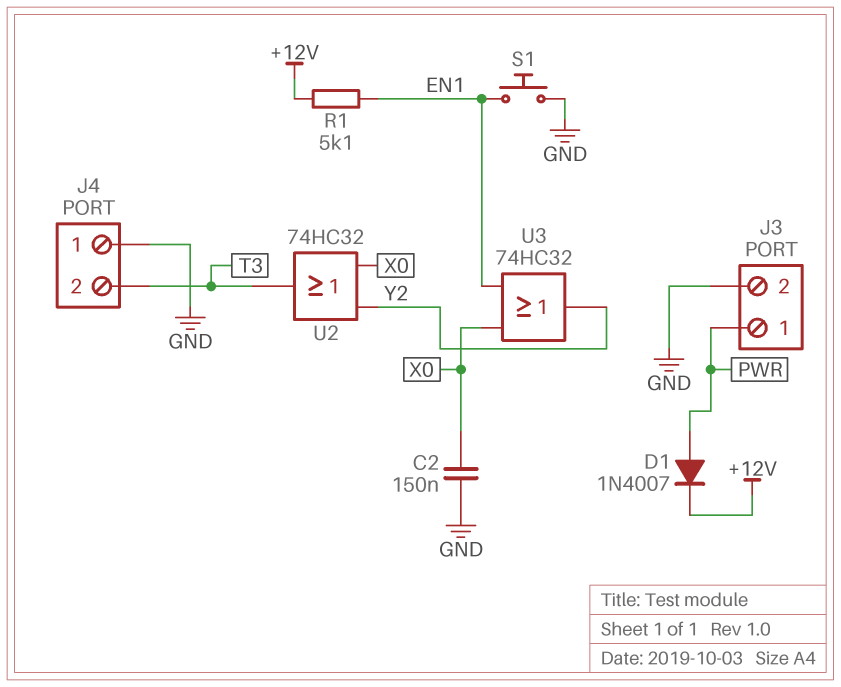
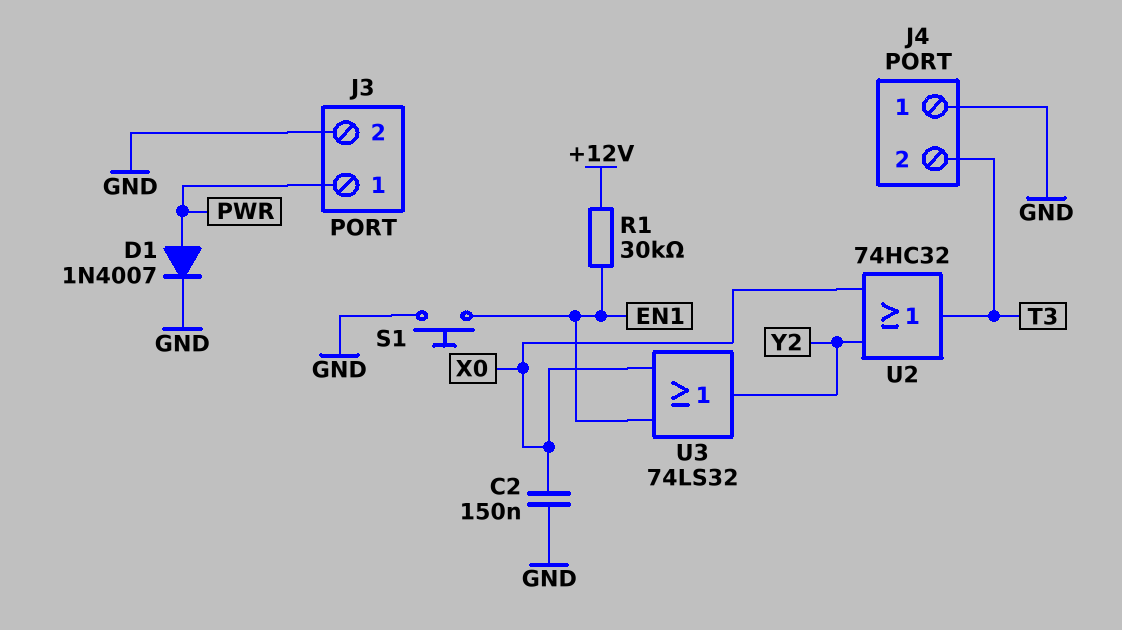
D1: diode 1N4007 (A PWR, K +12V) -> diode 1N4007 (A PWR, K GND)
R1: 5.1k (+12V, EN1) -> 30k (+12V, EN1)
U3: OR 74HC32 (in EN1, in X0, out Y2) -> OR 74LS32 (in EN1, in X0, out Y2)

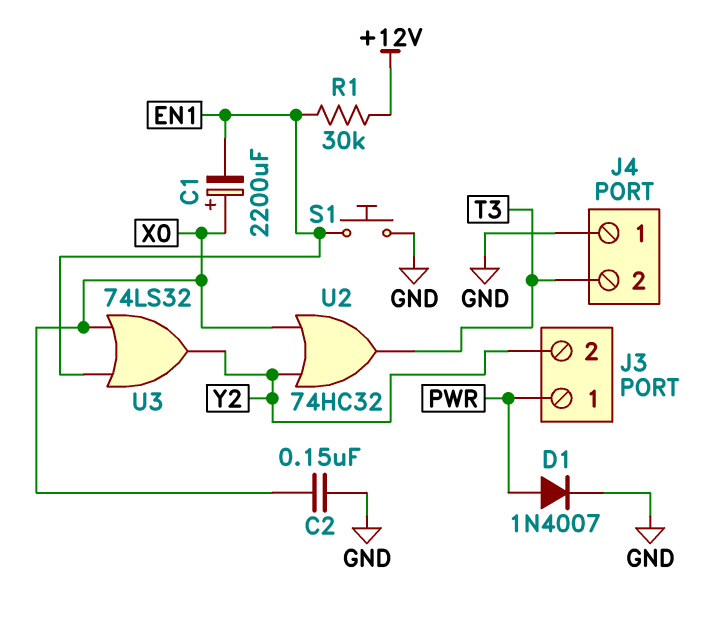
C1: none -> 2200uF (plus X0, minus EN1)
J3 pin 2: GND -> Y2

